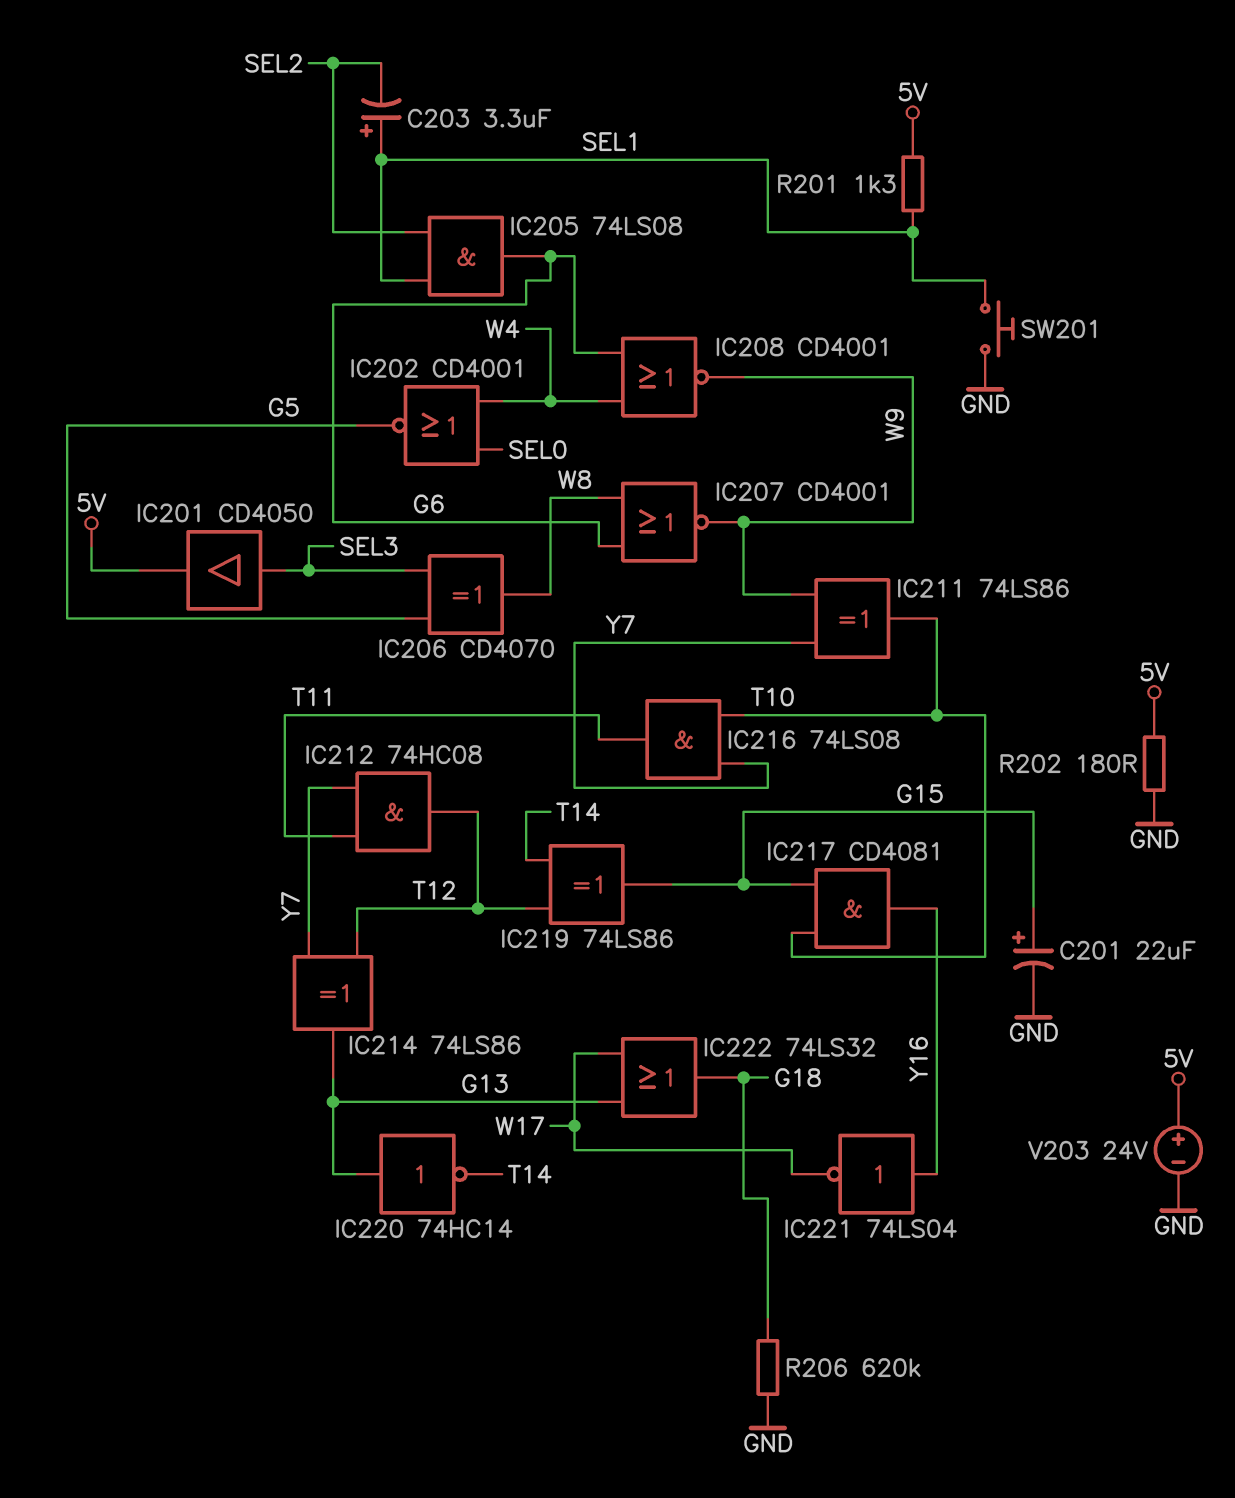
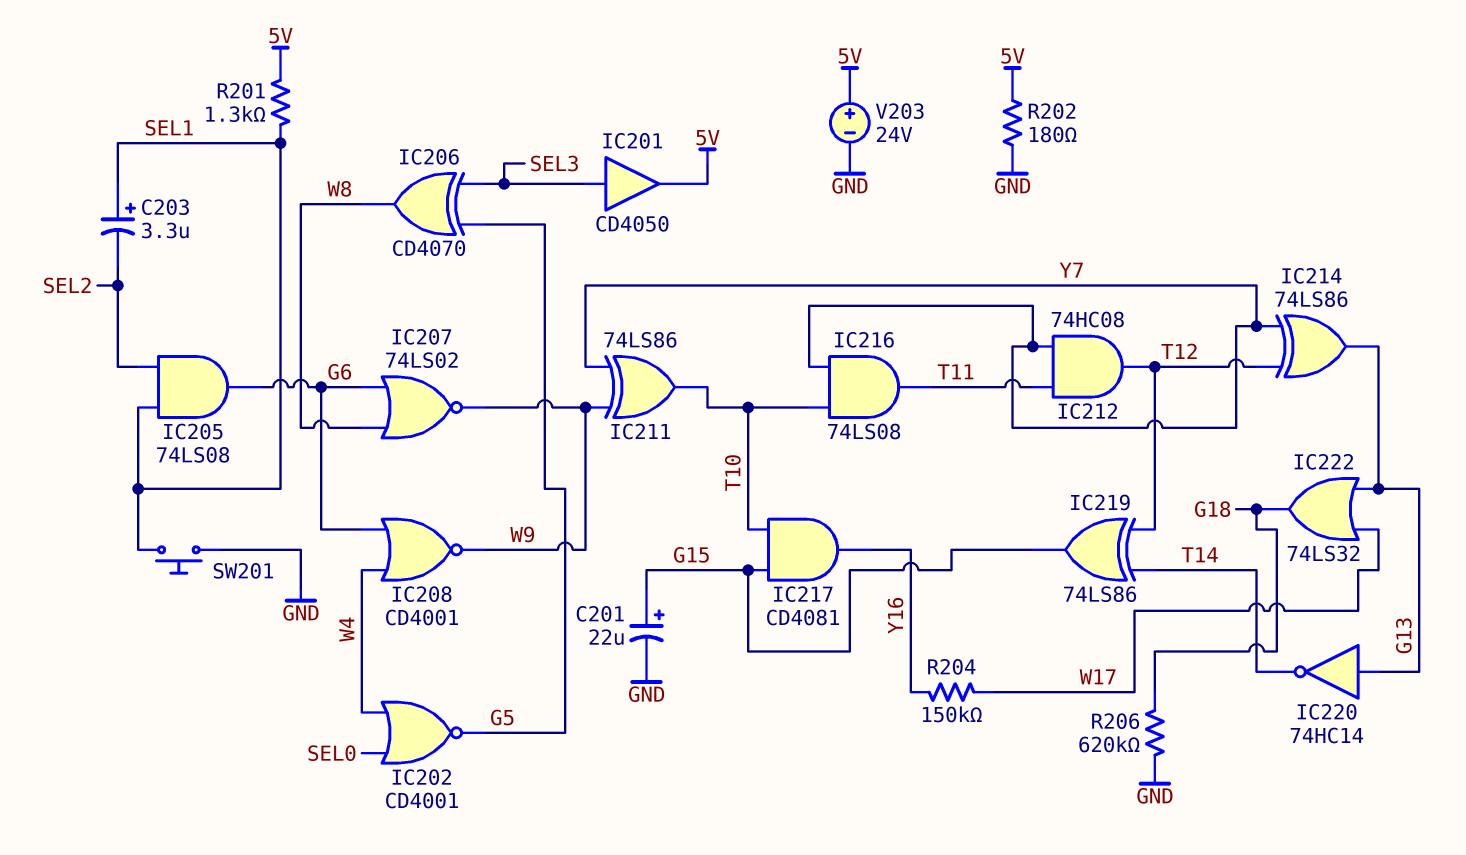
IC207: NOR CD4001 (in G6, in W8, out W9) -> NOR 74LS02 (in G6, in W8, out W9)
IC221: NOT 74LS04 (in Y16, out W17) -> none
R204: none -> 150k (W17, Y16)

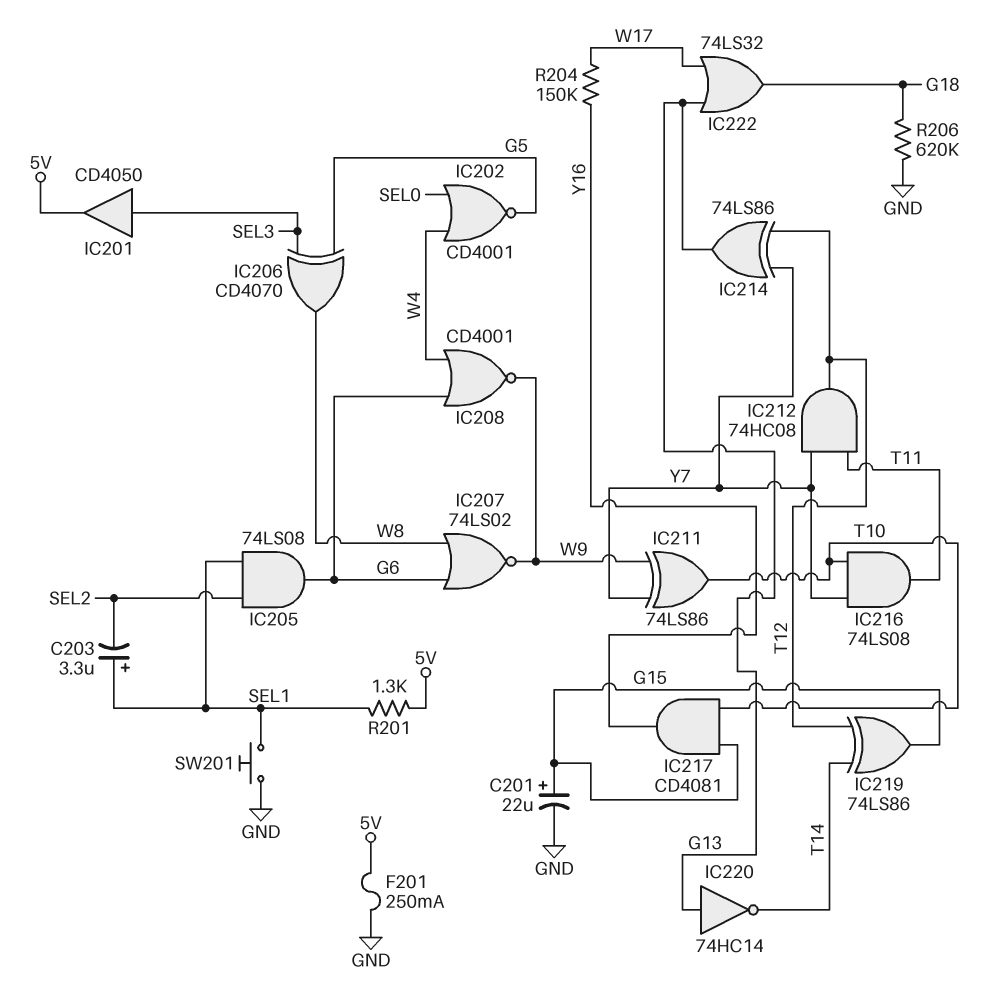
F201: none -> 250mA (5V, GND)
R202: 180 (5V, GND) -> none
V203: 24V (plus 5V, minus GND) -> none

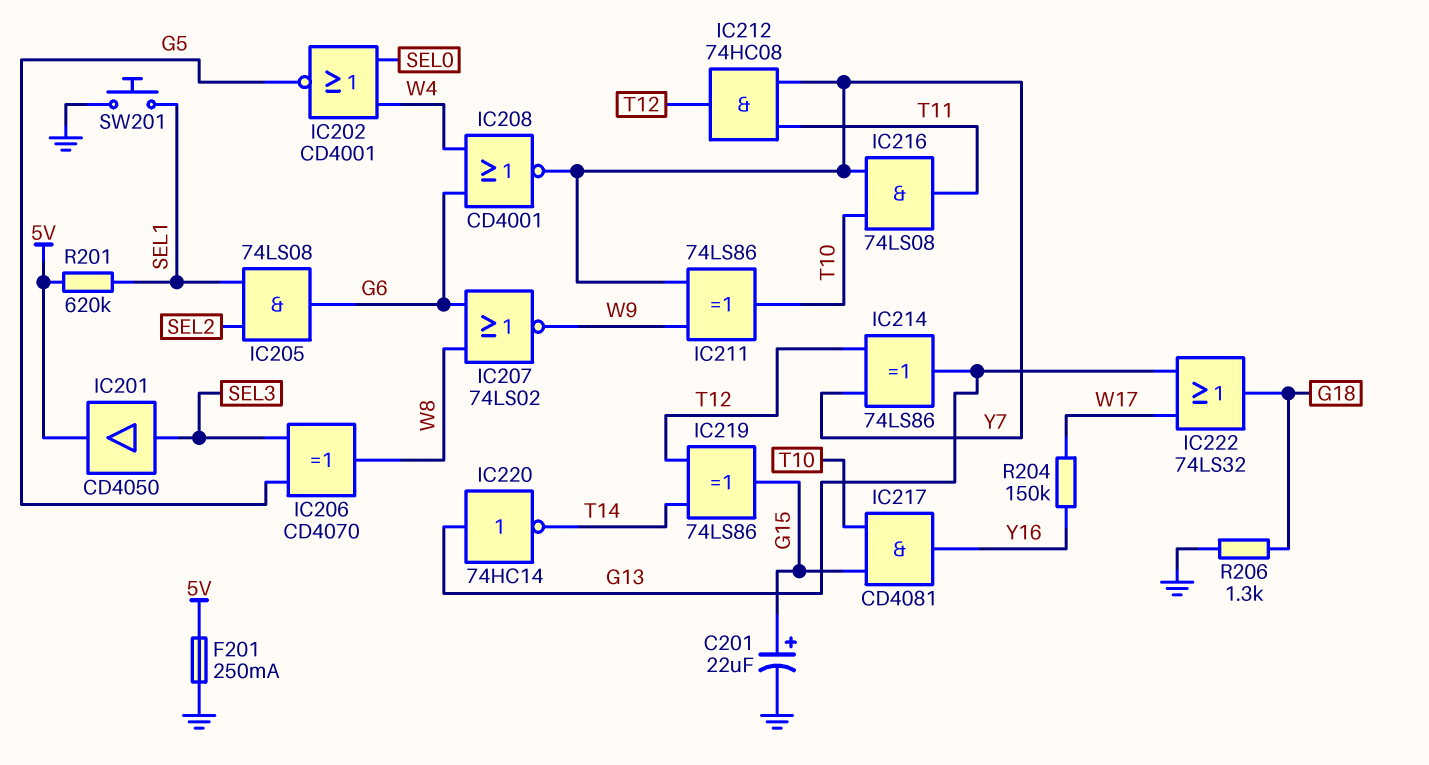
C203: 3.3uF (plus SEL1, minus SEL2) -> none
IC208: NOR CD4001 (in G6, in W4, out W9) -> NOR CD4001 (in G6, in W4, out Y7)
R201: 1.3k (5V, SEL1) -> 620k (5V, SEL1)
R206: 620k (G18, GND) -> 1.3k (G18, GND)

